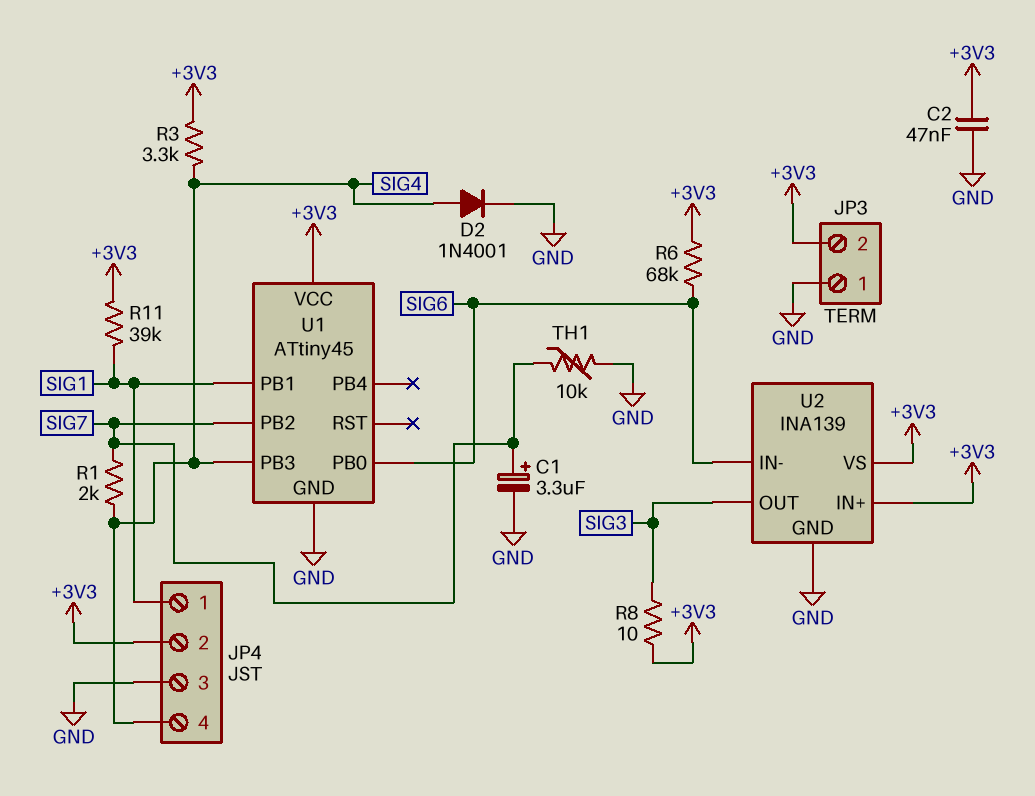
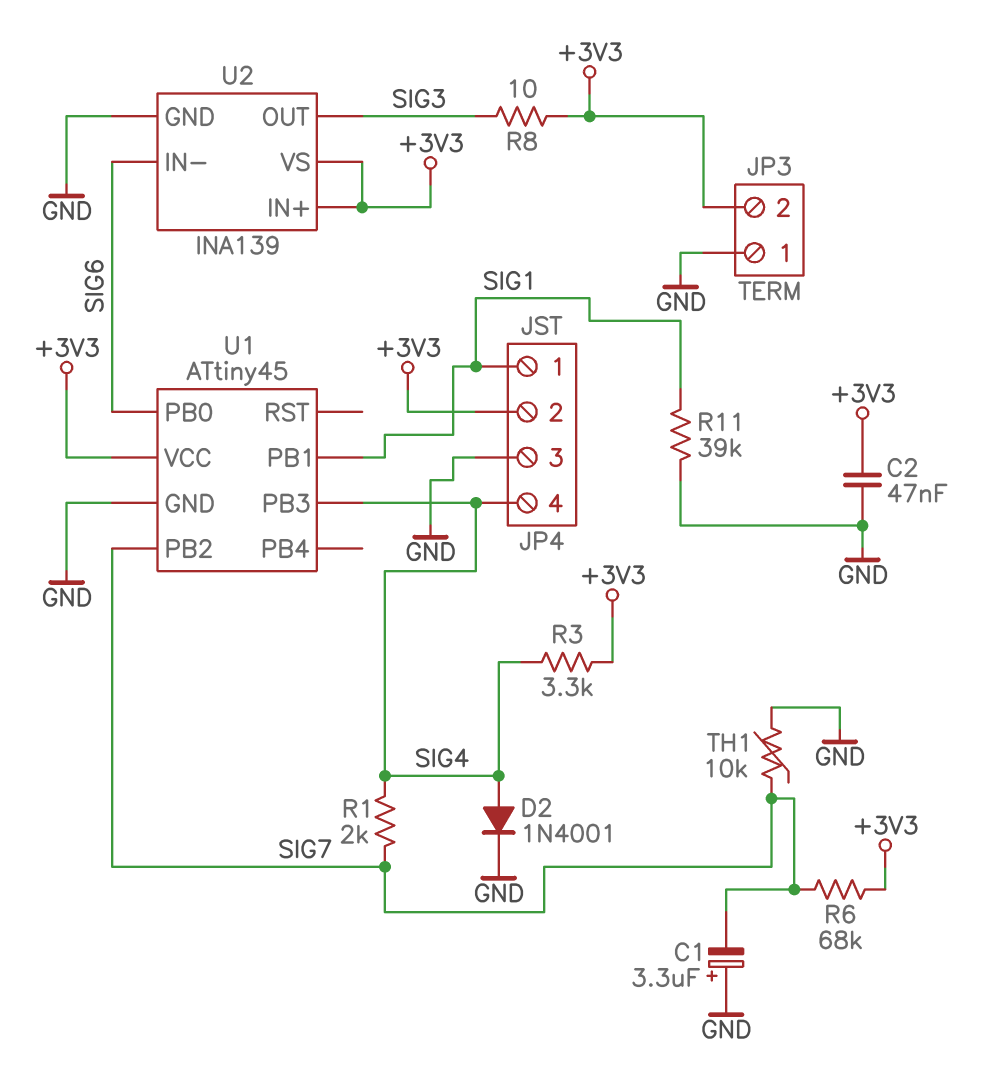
C1: 3.3uF (plus SIG7, minus GND) -> 3.3uF (plus GND, minus SIG7)
R6: 68k (+3V3, SIG6) -> 68k (+3V3, SIG7)
R11: 39k (+3V3, SIG1) -> 39k (GND, SIG1)

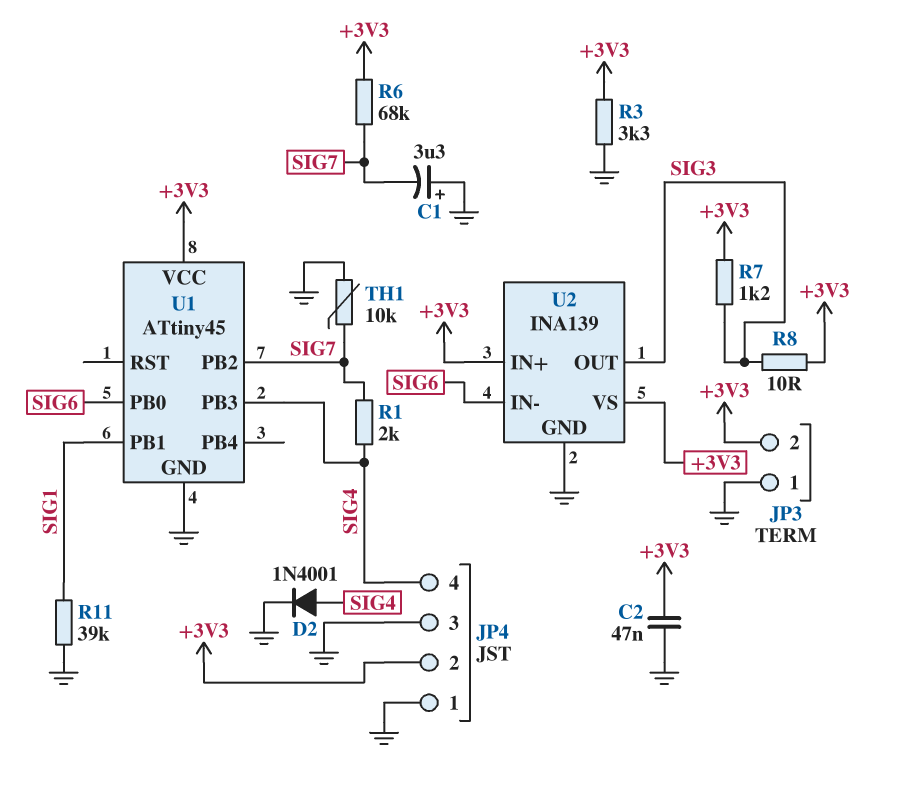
JP4 pin 1: SIG1 -> GND
R3: 3.3k (+3V3, SIG4) -> 3.3k (+3V3, GND)
R7: none -> 1.2k (+3V3, SIG3)

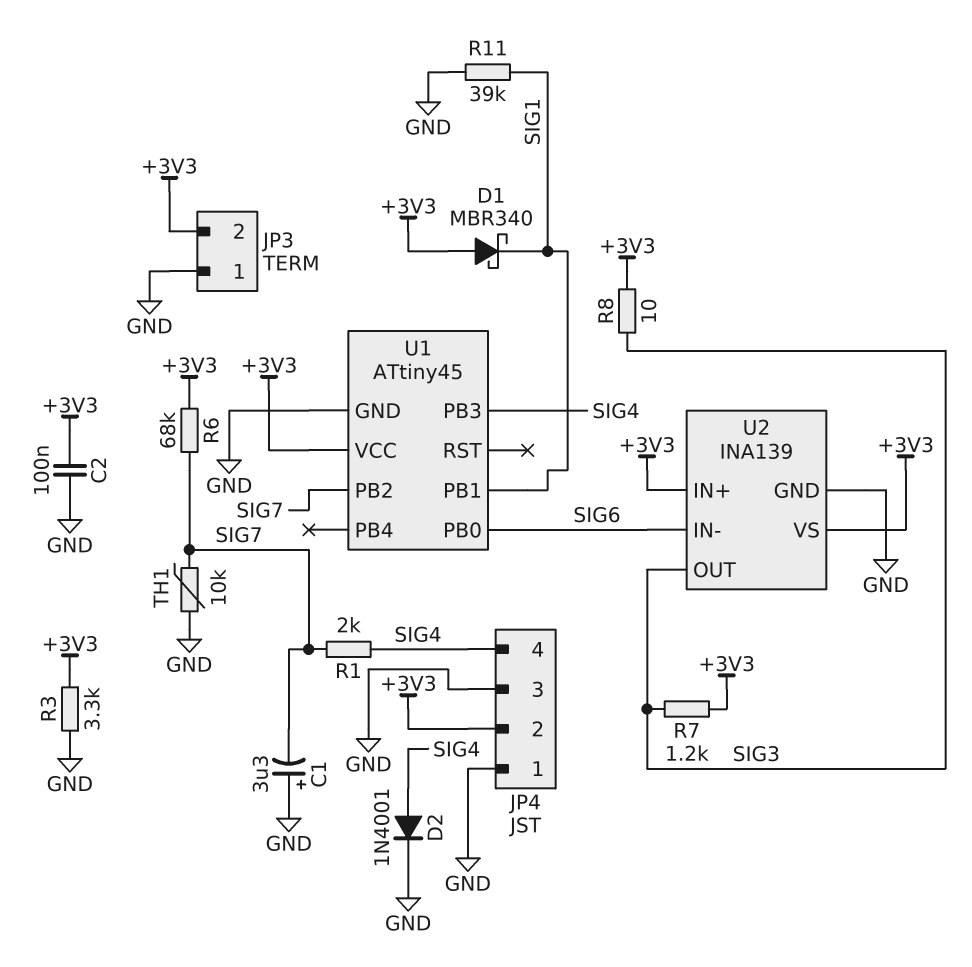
C2: 47nF (+3V3, GND) -> 100nF (+3V3, GND)
D1: none -> schottky MBR340 (A +3V3, K SIG1)

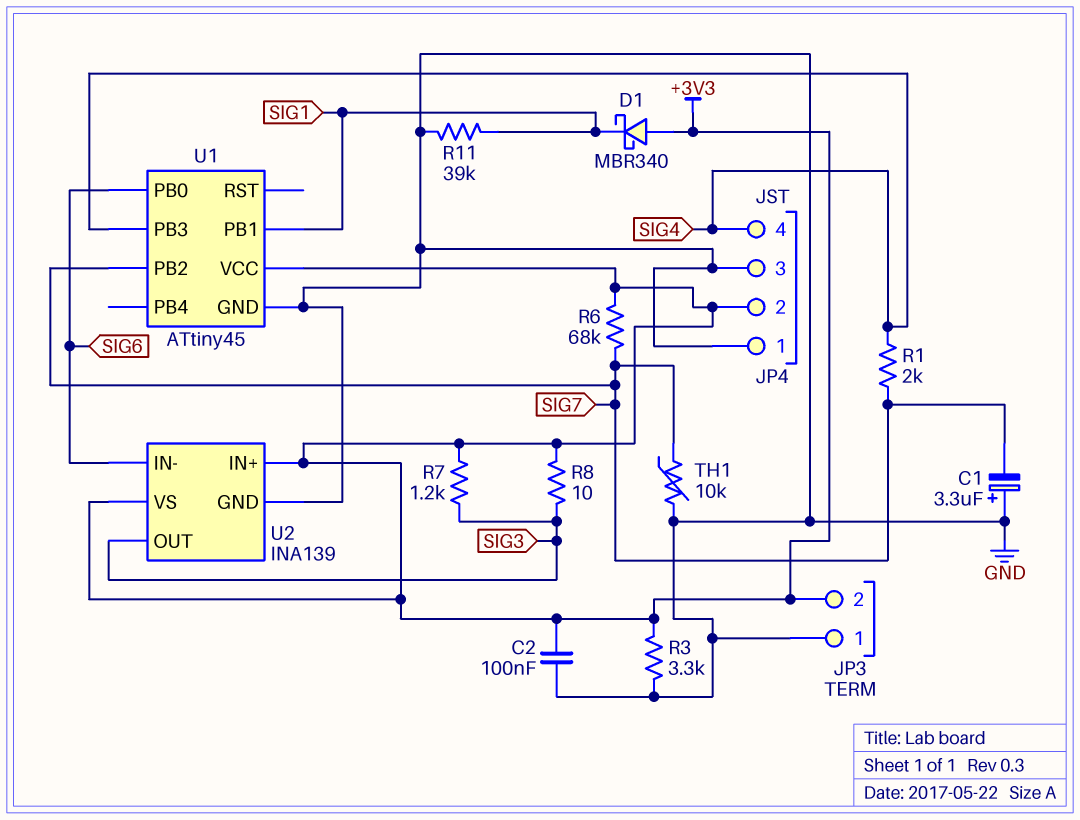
D2: diode 1N4001 (A SIG4, K GND) -> none

